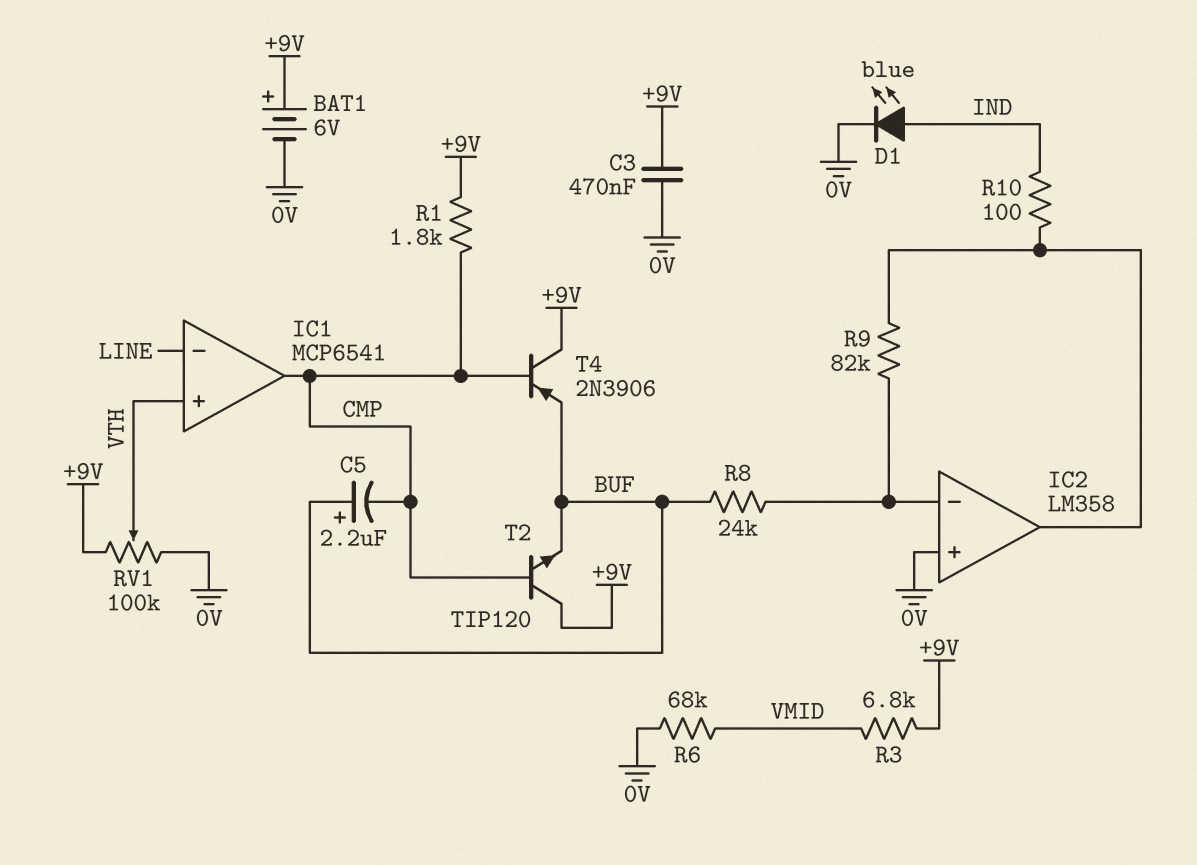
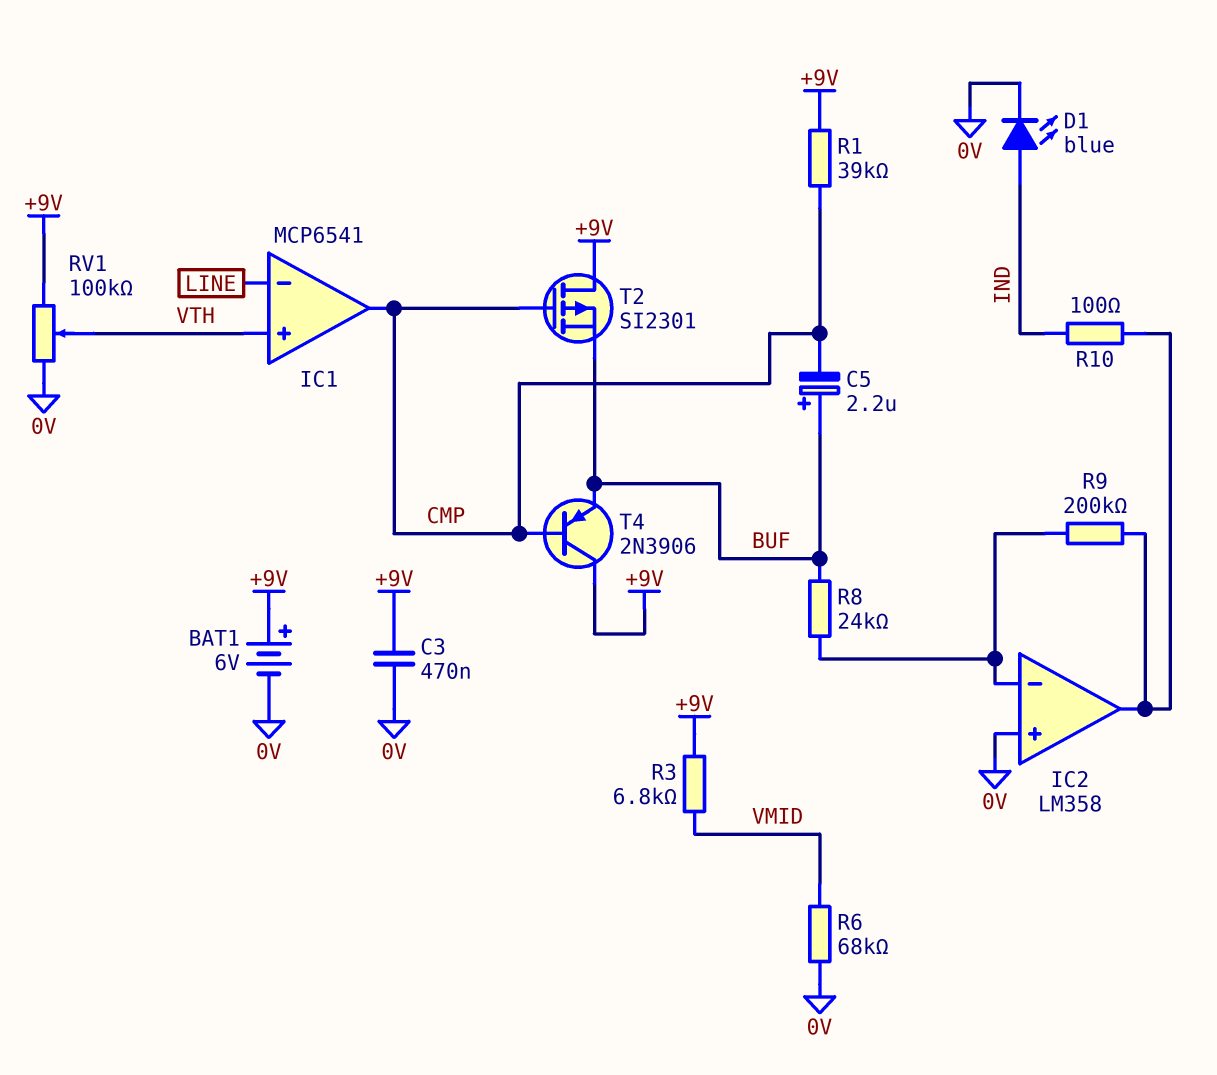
R1: 1.8k (+9V, CMP) -> 39k (+9V, CMP)
R9: 82k (IC2/in-, IC2/out) -> 200k (IC2/in-, IC2/out)
T2: NPN TIP120 (B CMP, C +9V, E BUF) -> PMOS SI2301 (G CMP, D +9V, S BUF)

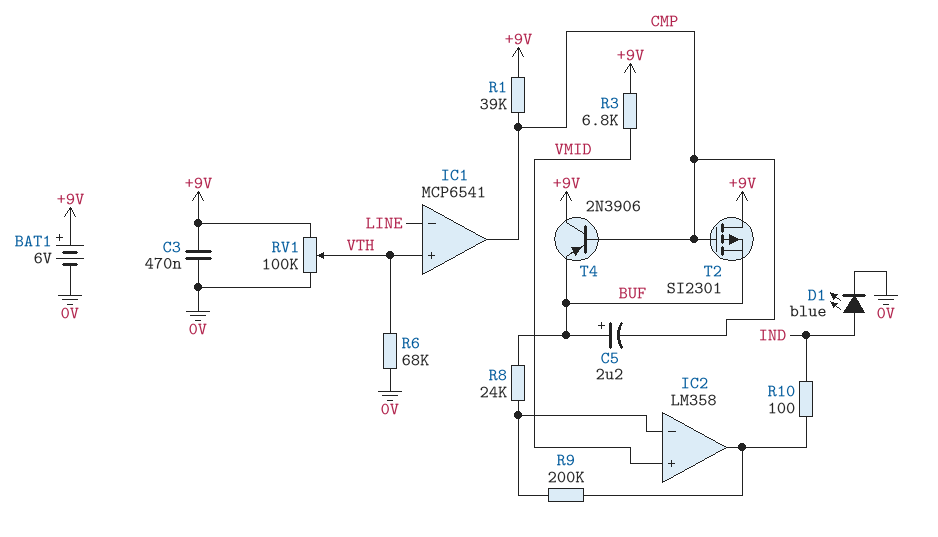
IC2 pin in+: 0V -> VMID
R6: 68k (0V, VMID) -> 68k (0V, VTH)

